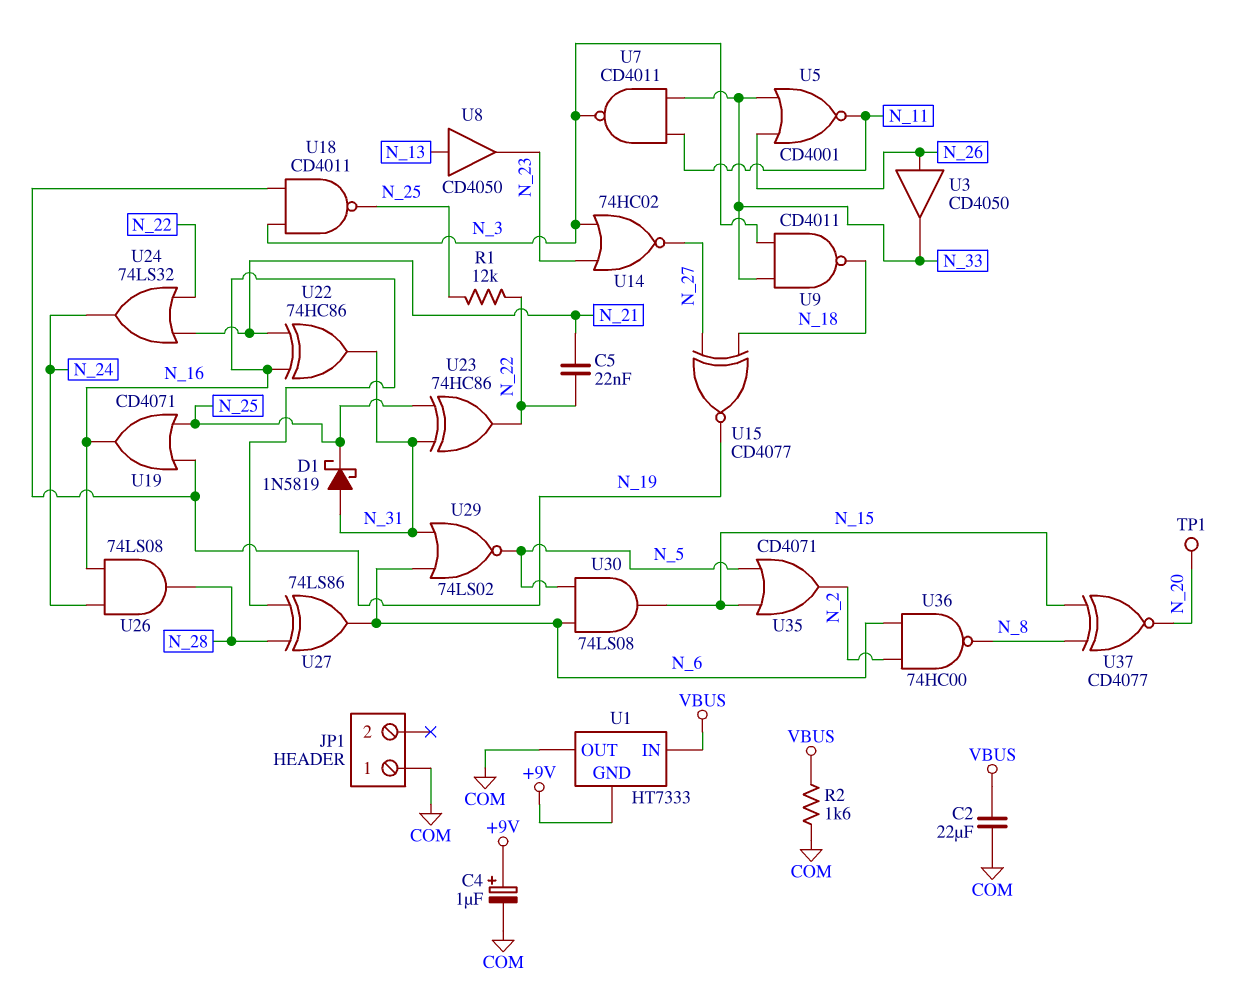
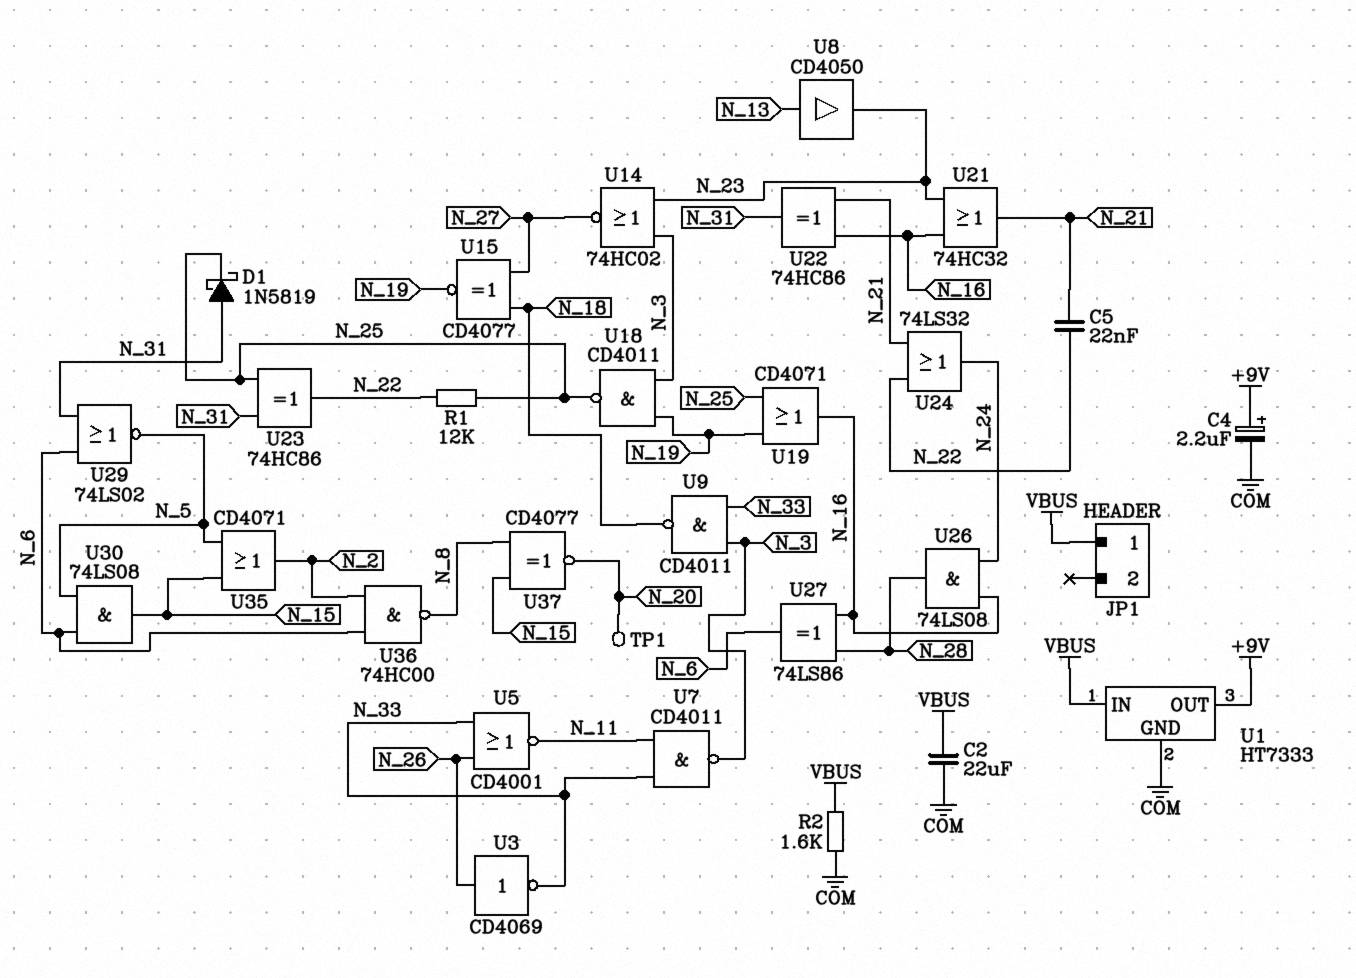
C4: 1uF (plus +9V, minus COM) -> 2.2uF (plus +9V, minus COM)
JP1 pin 1: COM -> VBUS
U1 pin GND: +9V -> COM
U1 pin OUT: COM -> +9V
U3: buffer CD4050 (in N_26, out N_33) -> NOT CD4069 (in N_26, out N_33)
U21: none -> OR 74HC32 (in N_16, in N_23, out N_21)

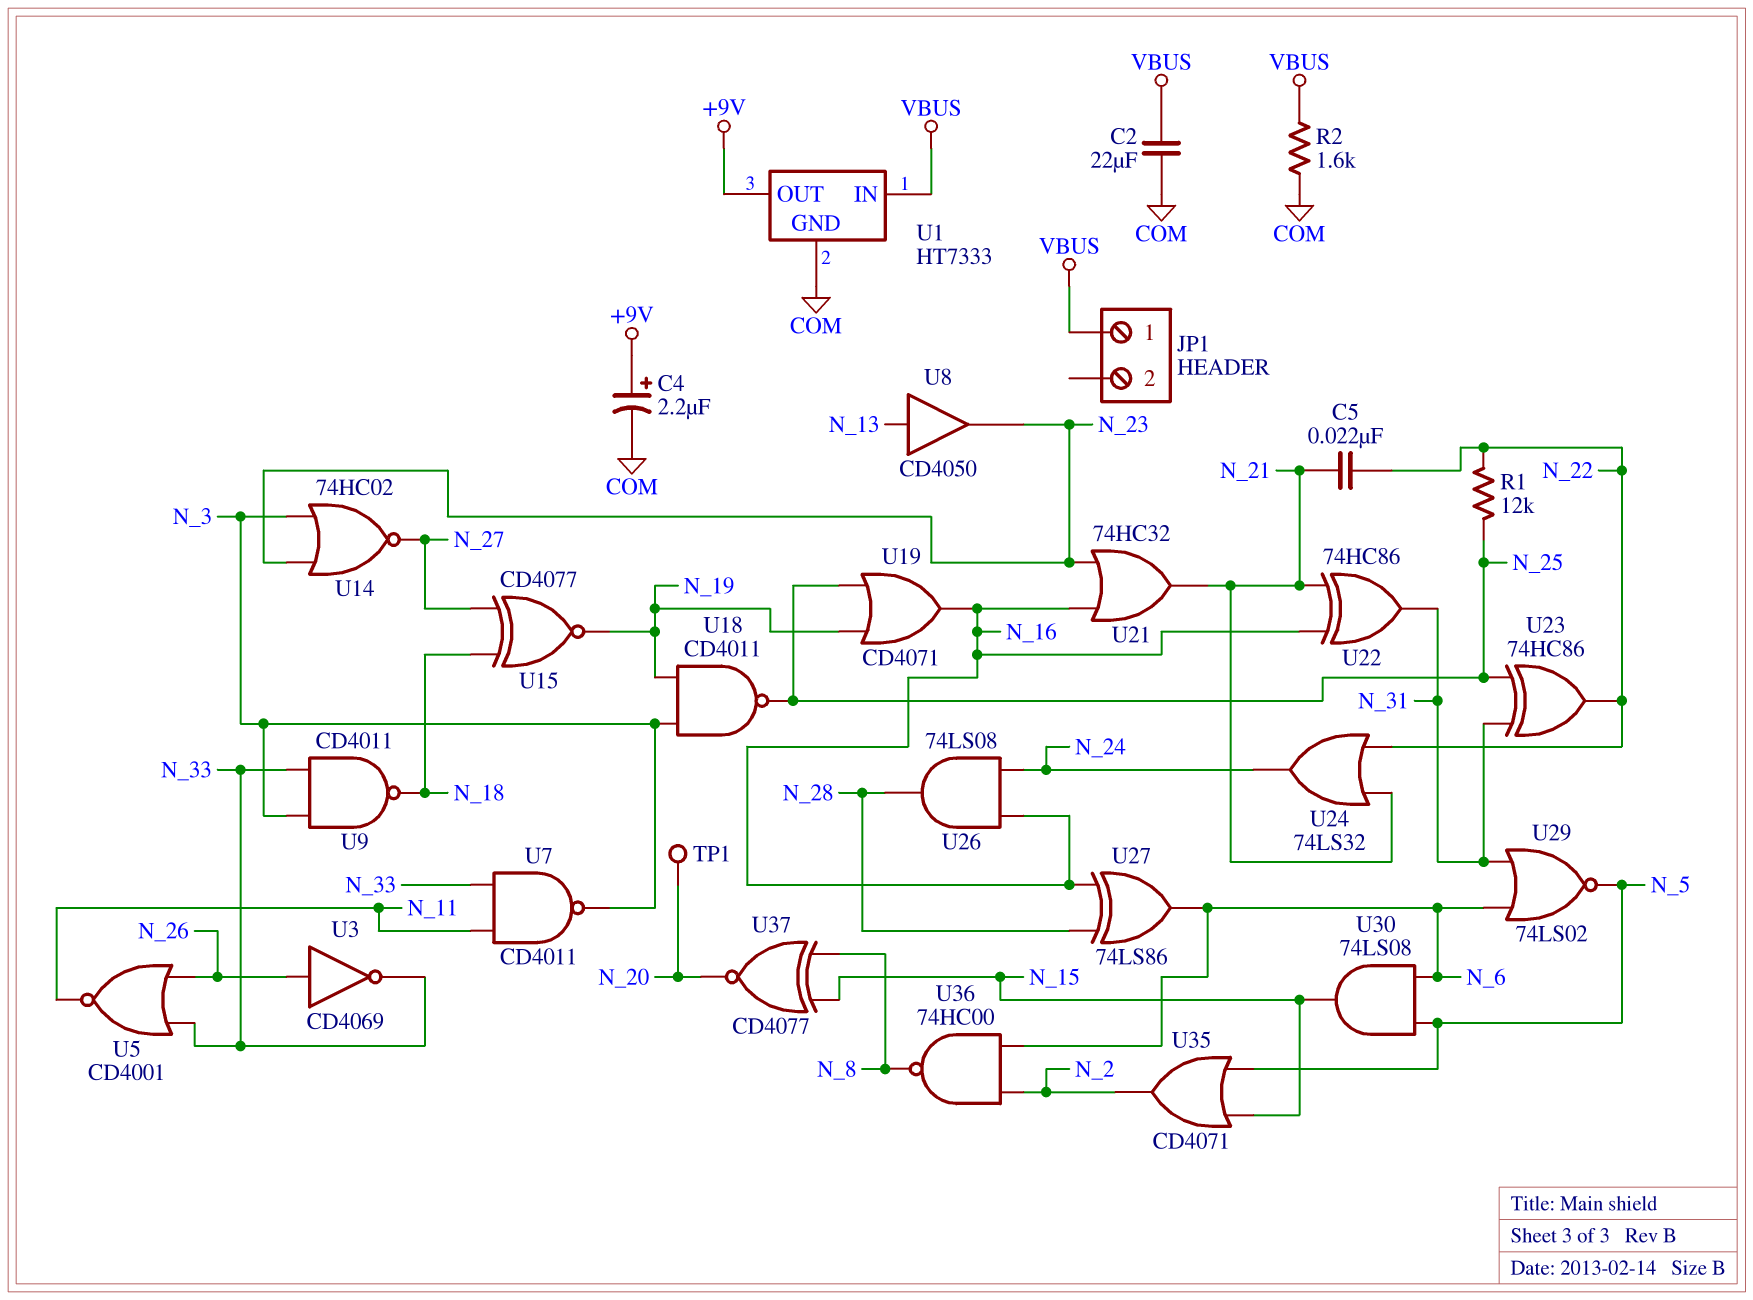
D1: schottky 1N5819 (A N_31, K N_25) -> none

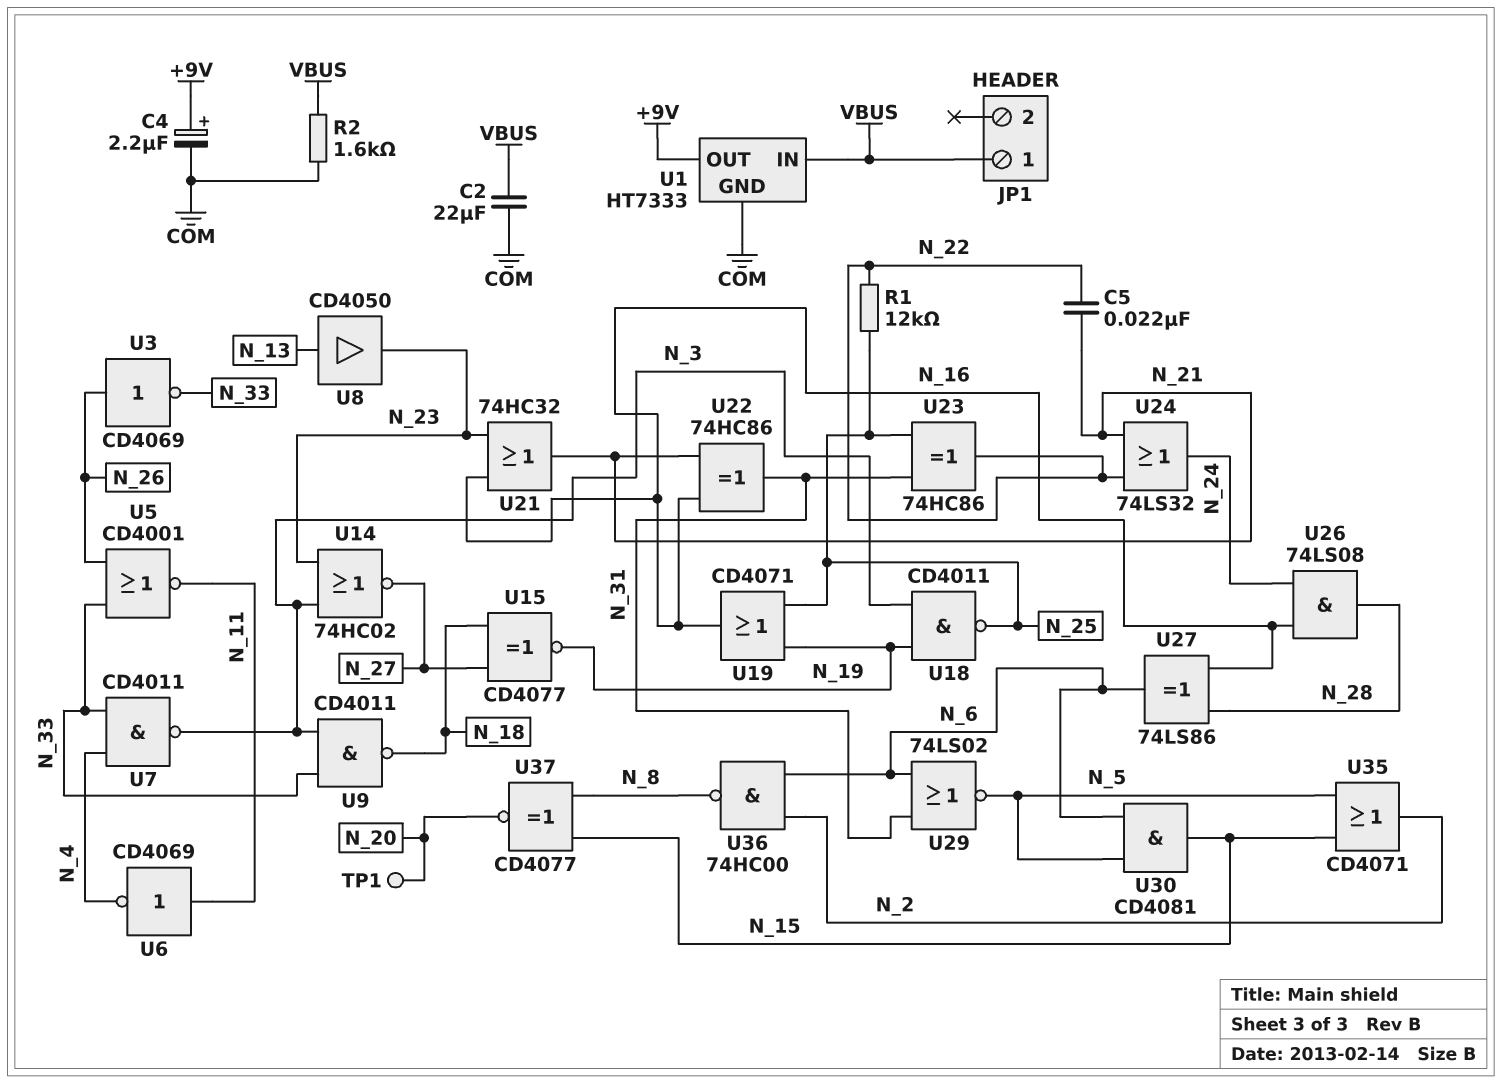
U6: none -> NOT CD4069 (in N_11, out N_4)
U7: NAND CD4011 (in N_11, in N_33, out N_3) -> NAND CD4011 (in N_4, in N_33, out N_3)
U30: AND 74LS08 (in N_5, in N_6, out N_15) -> AND CD4081 (in N_5, in N_6, out N_15)

